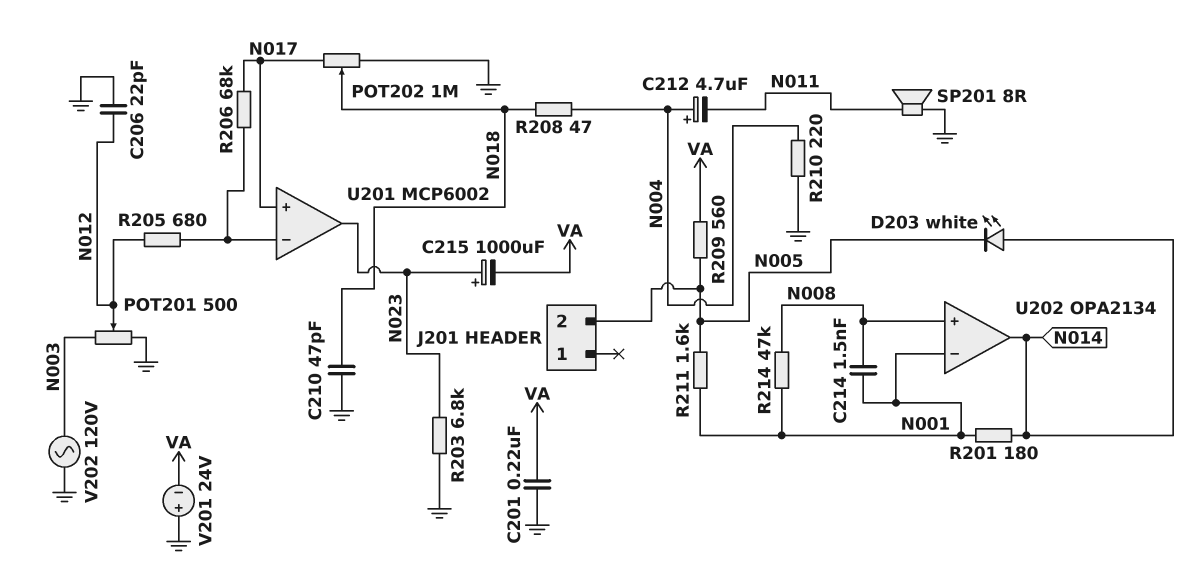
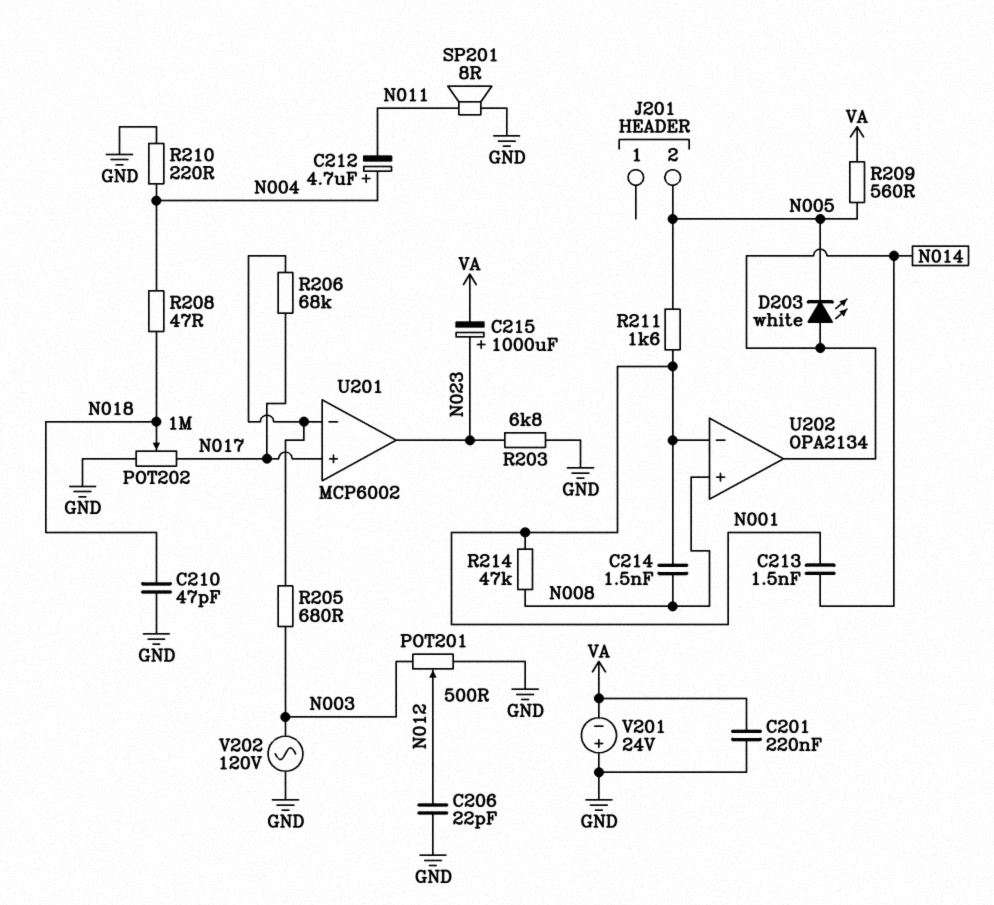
C213: none -> 1.5nF (N001, N014)
R201: 180 (N001, N014) -> none
R205: 680 (N012, U201/in-) -> 680 (N003, U201/in-)

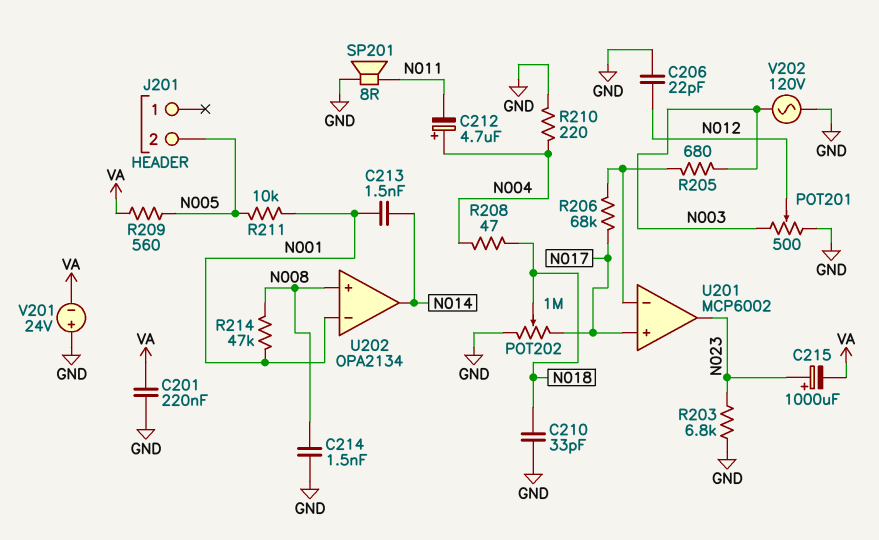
C210: 47pF (GND, N018) -> 33pF (GND, N018)
C214: 1.5nF (N001, N008) -> 1.5nF (GND, N008)
D203: LED white (A N014, K N005) -> none
R211: 1.6k (N001, N005) -> 10k (N001, N005)

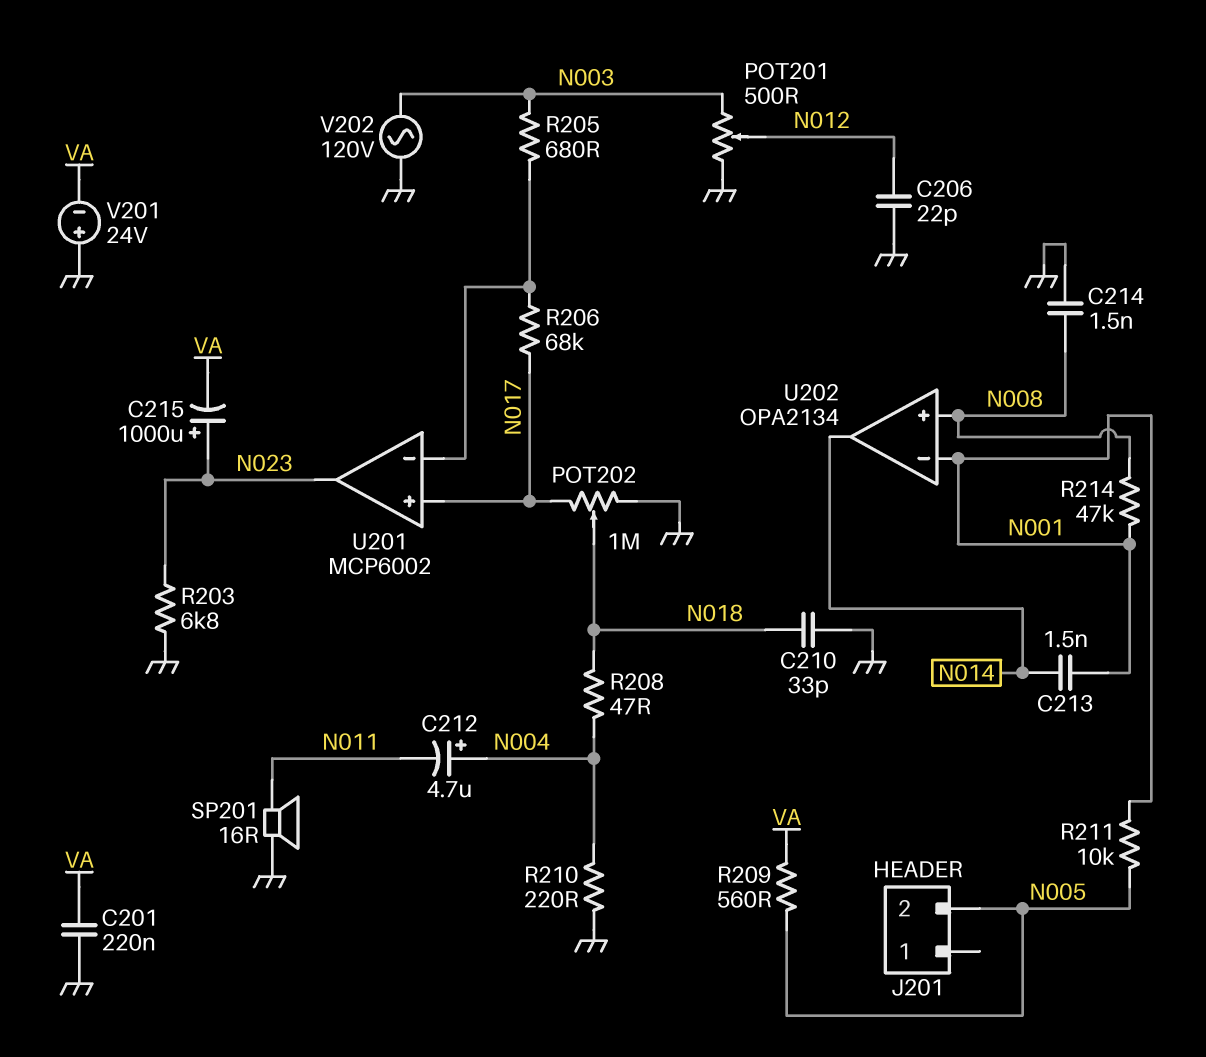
SP201: speaker 8R (GND, N011) -> speaker 16R (GND, N011)

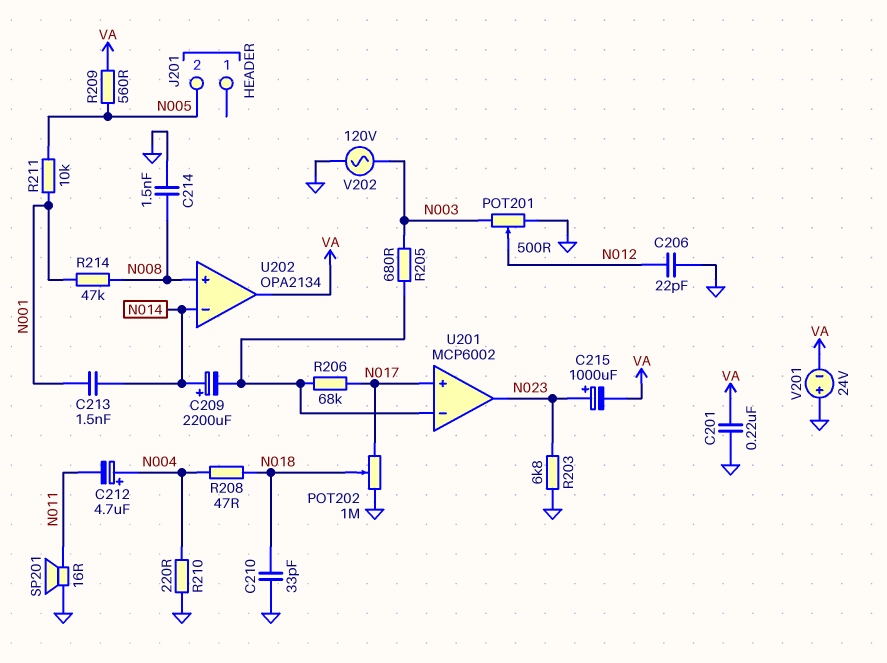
C209: none -> 2200uF (plus N014, minus U201/in-)
U202 pin in-: N001 -> N014
U202 pin out: N014 -> VA

